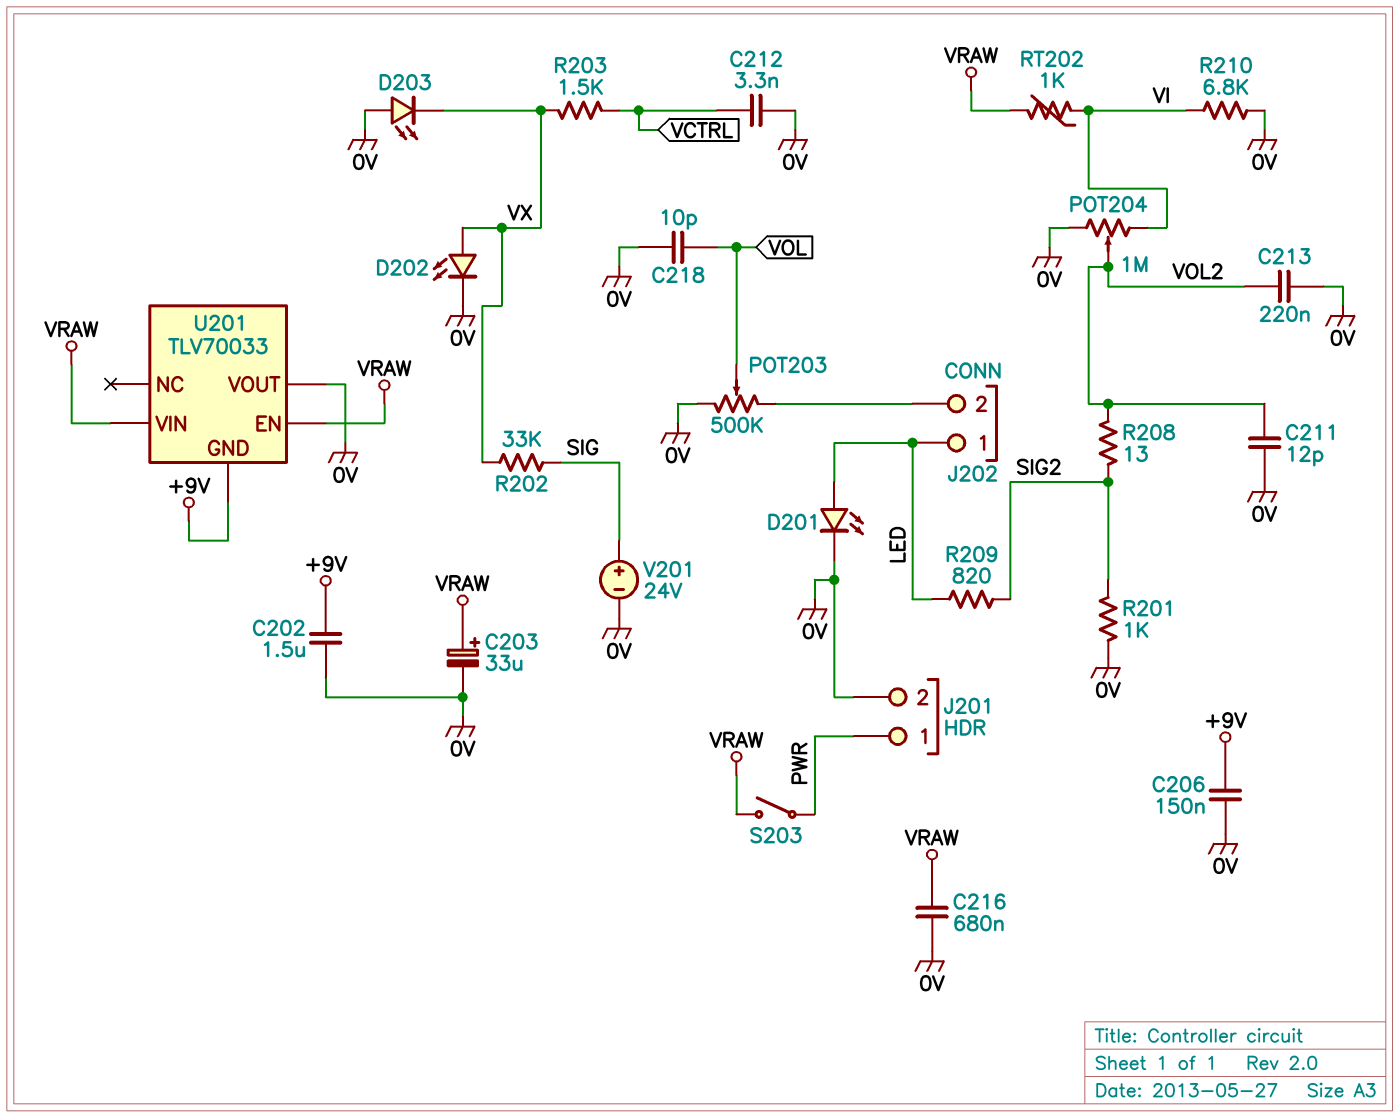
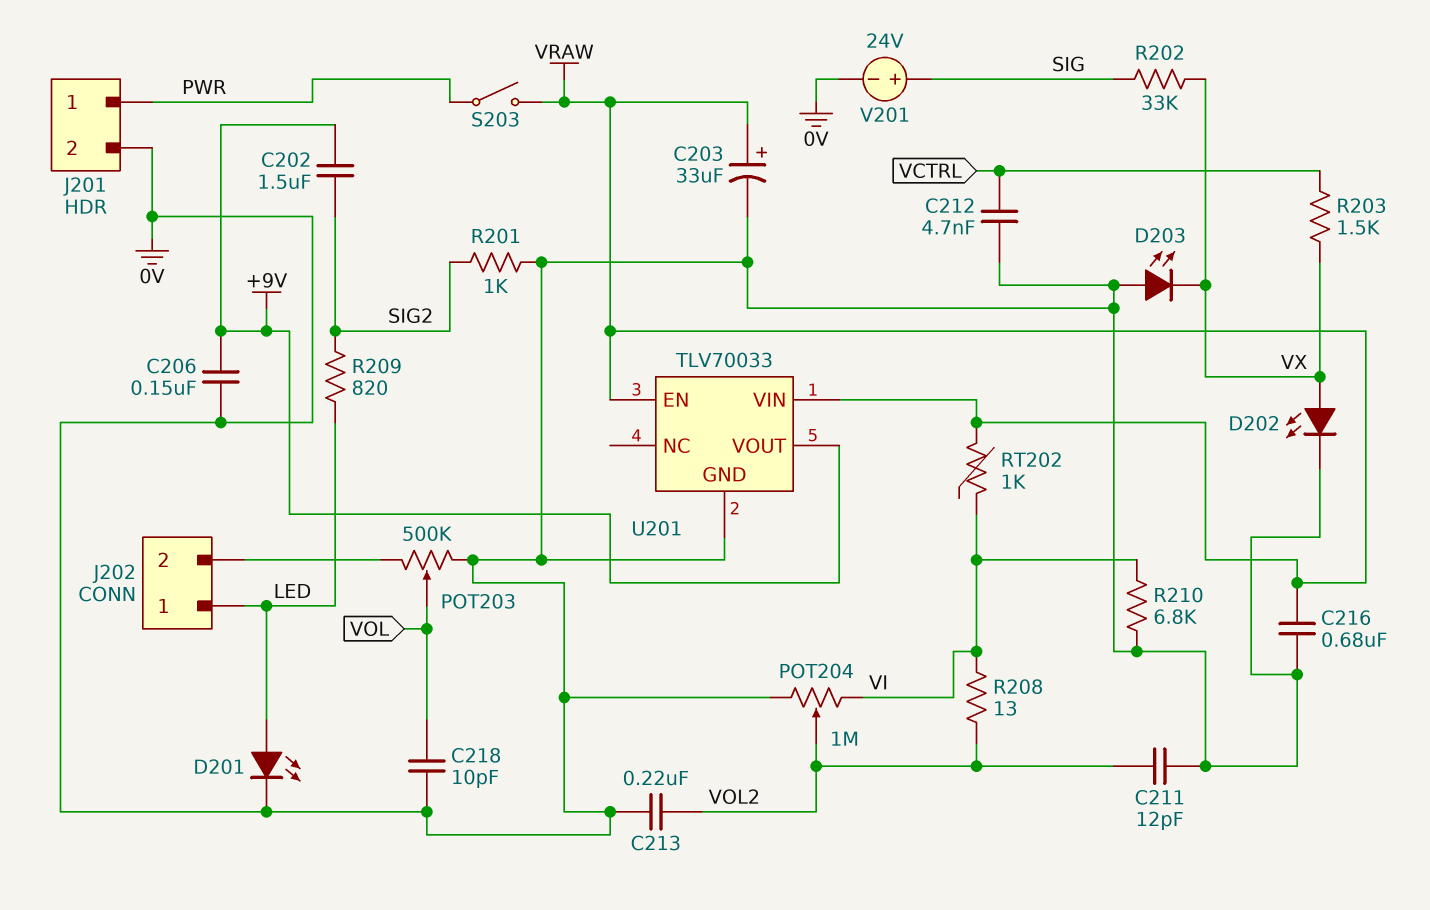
C202: 1.5uF (+9V, 0V) -> 1.5uF (+9V, SIG2)
C212: 3.3nF (0V, VCTRL) -> 4.7nF (0V, VCTRL)
R208: 13 (SIG2, VOL2) -> 13 (VI, VOL2)
U201 pin GND: +9V -> 0V
U201 pin VOUT: 0V -> +9V

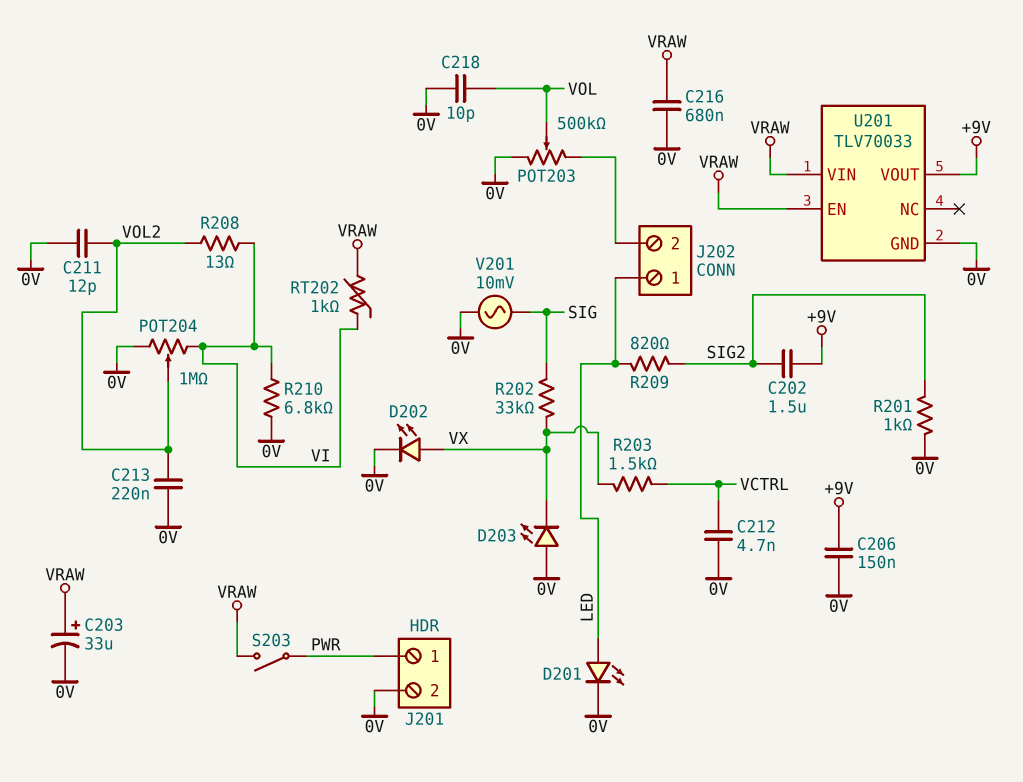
V201: 24V (plus SIG, minus 0V) -> AC 10mV (0V, SIG)

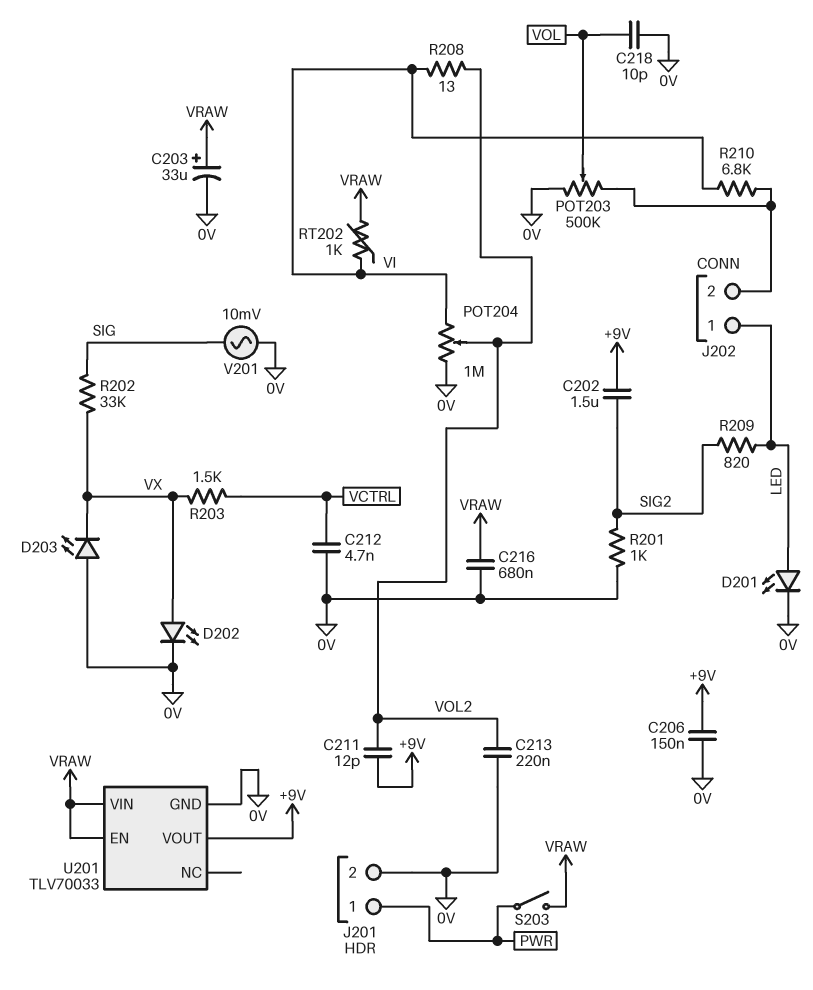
C211: 12pF (0V, VOL2) -> 12pF (+9V, VOL2)
R210: 6.8k (0V, VI) -> 6.8k (J202/2, VI)

